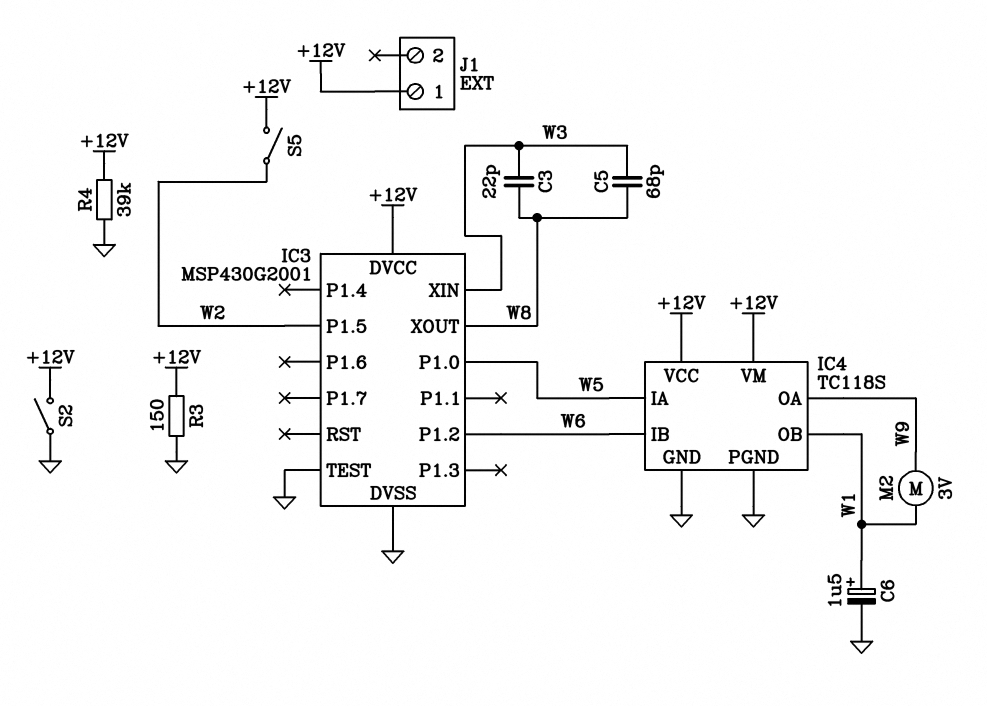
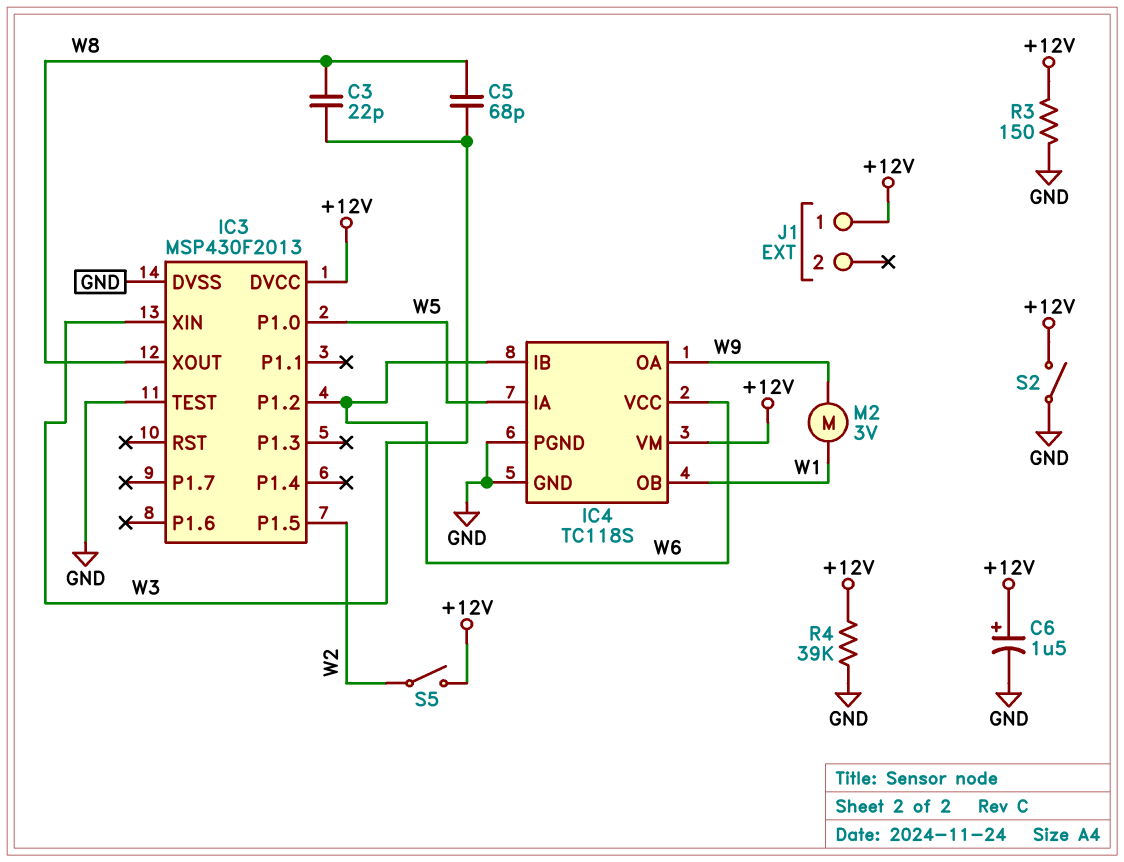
C6: 1.5uF (plus W1, minus GND) -> 1.5uF (plus +12V, minus GND)
IC3: MSP430G2001 -> MSP430F2013
IC4 pin VCC: +12V -> W6

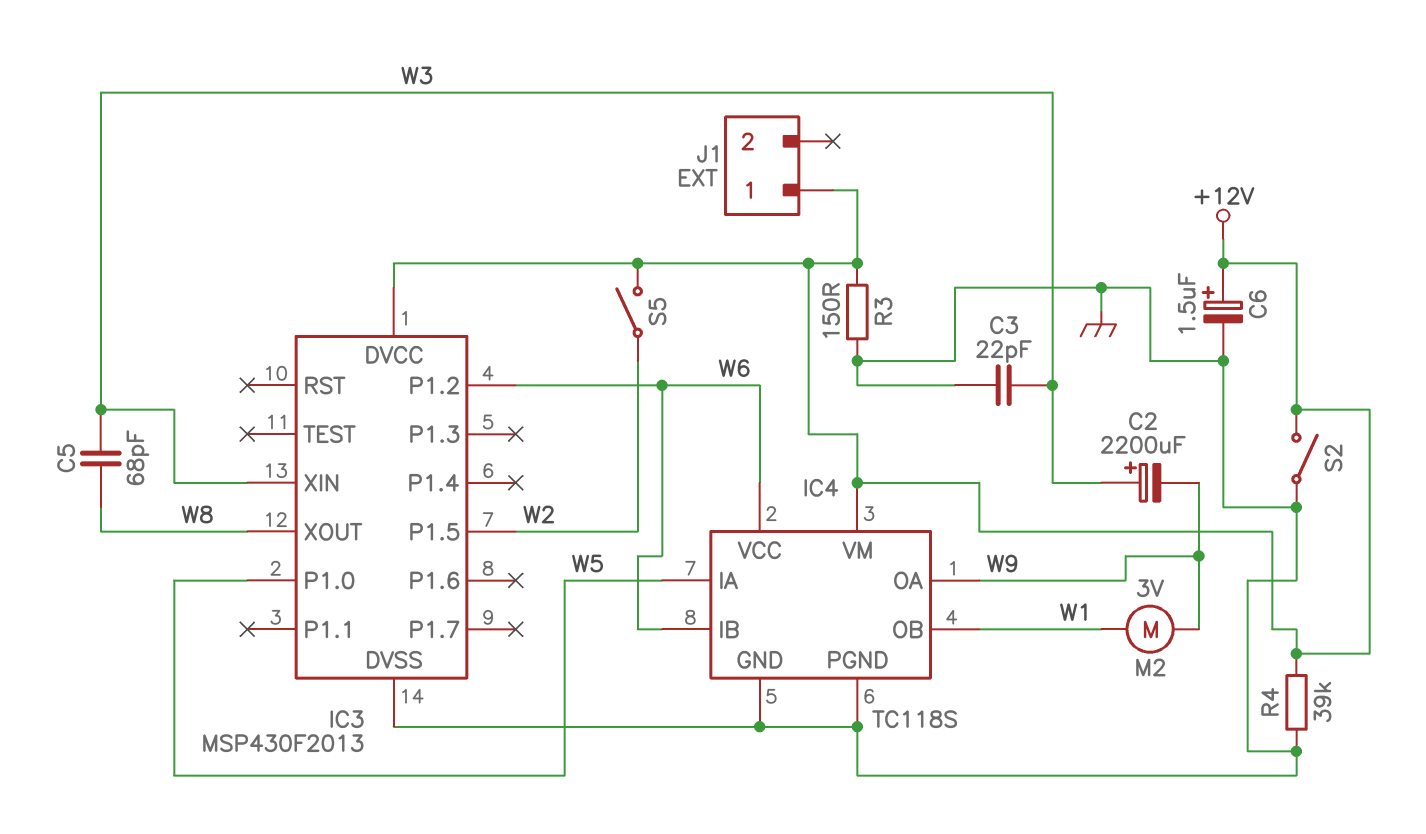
C2: none -> 2200uF (plus W3, minus W9)
C3: 22pF (W3, W8) -> 22pF (GND, W3)
IC3 pin TEST: GND -> none

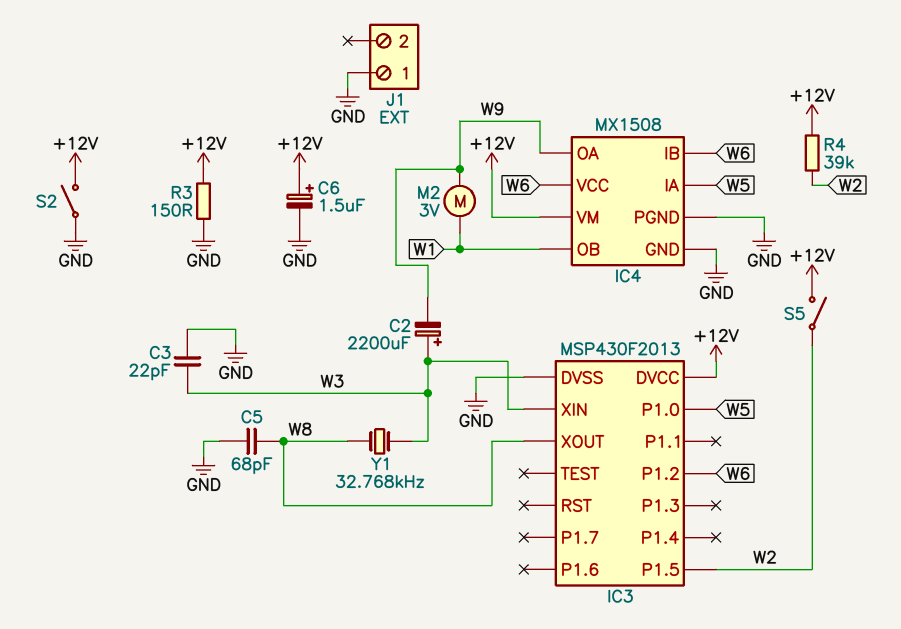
C5: 68pF (W3, W8) -> 68pF (GND, W8)
IC4: TC118S -> MX1508
J1 pin 1: +12V -> GND
R4: 39k (+12V, GND) -> 39k (+12V, W2)
Y1: none -> 32.768kHz (W3, W8)

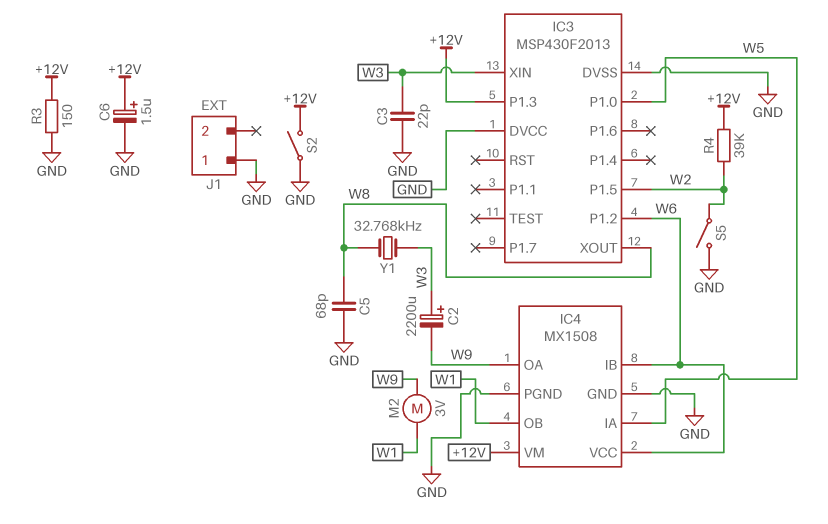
IC3 pin DVCC: +12V -> GND
IC3 pin P1.3: none -> +12V
S5: switch (+12V, W2) -> switch (GND, W2)

